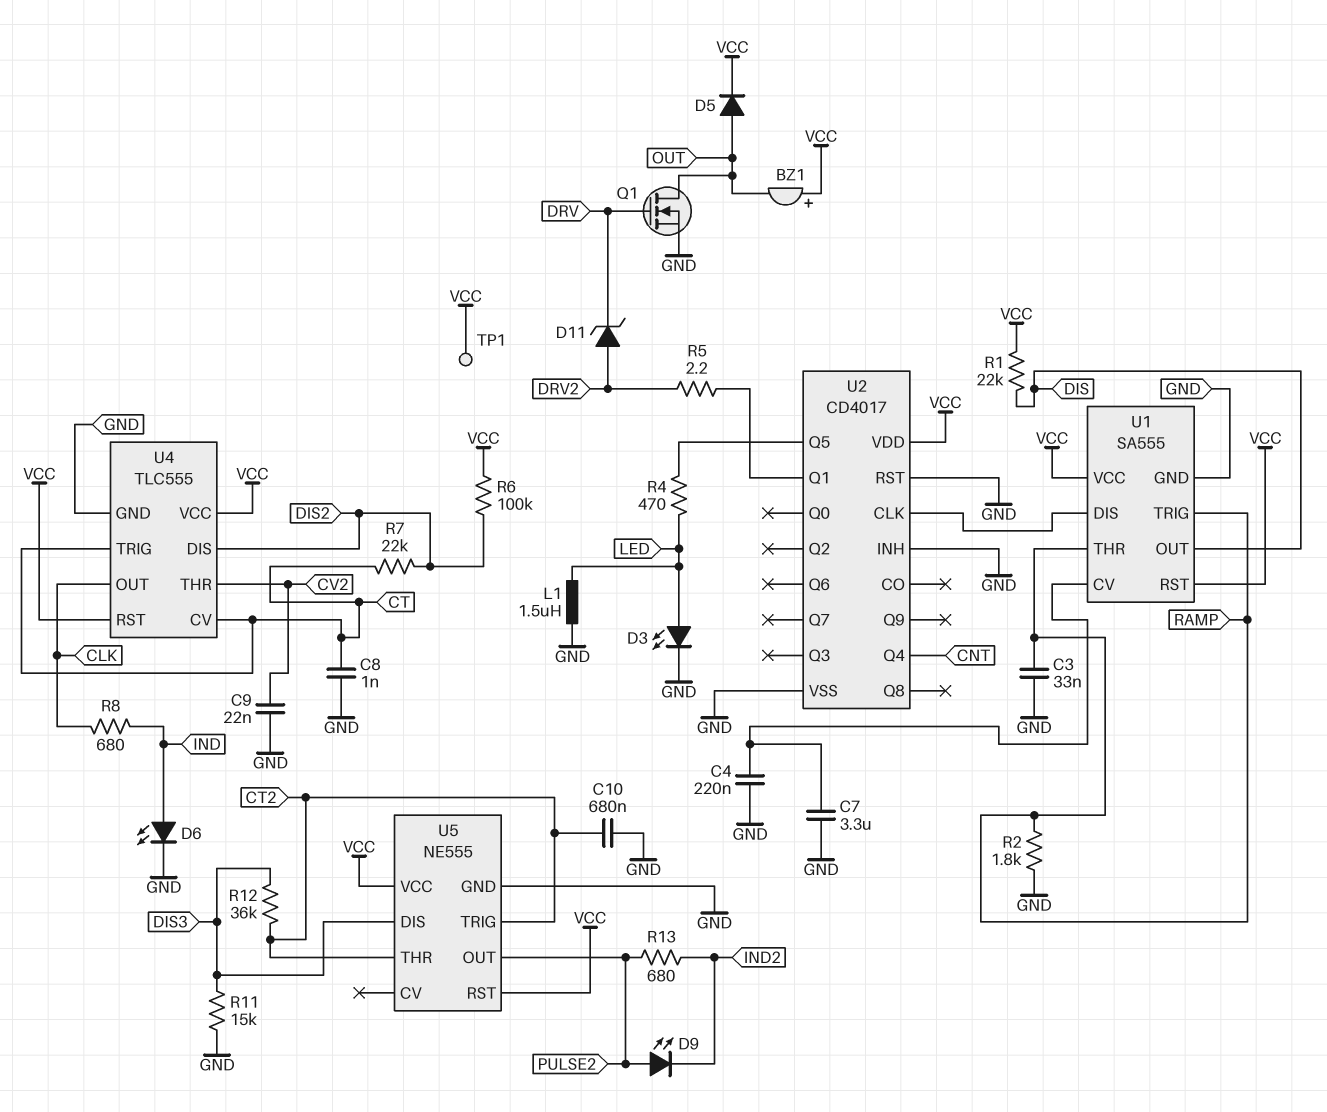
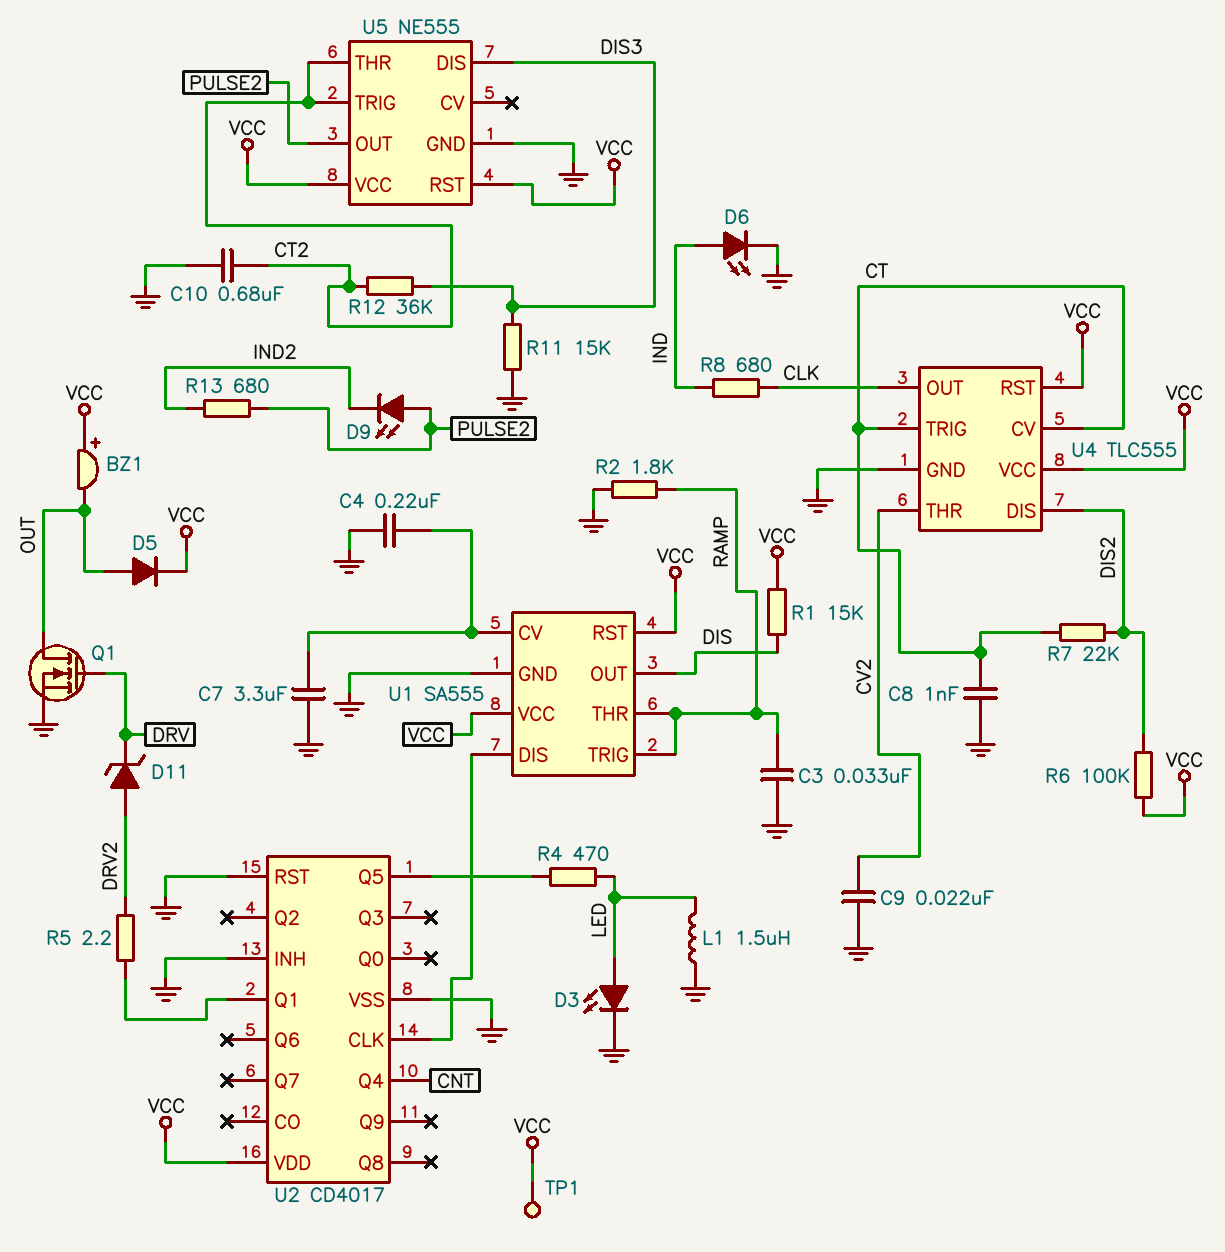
R1: 22k (DIS, VCC) -> 15k (DIS, VCC)

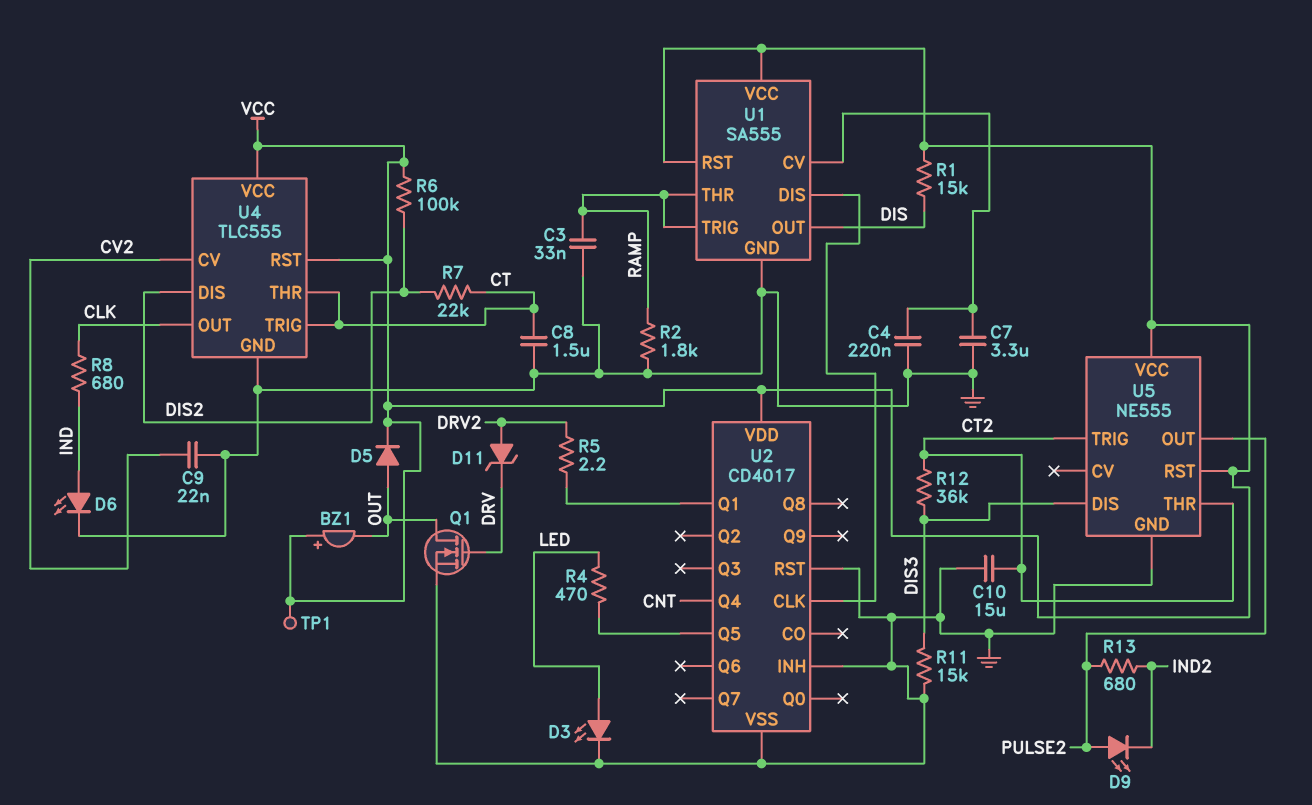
C8: 1nF (CT, GND) -> 1.5uF (CT, GND)
C10: 680nF (CT2, GND) -> 15uF (CT2, GND)
L1: 1.5uH (GND, LED) -> none
U4 pin CV: CT -> CV2
U4 pin THR: CV2 -> CT

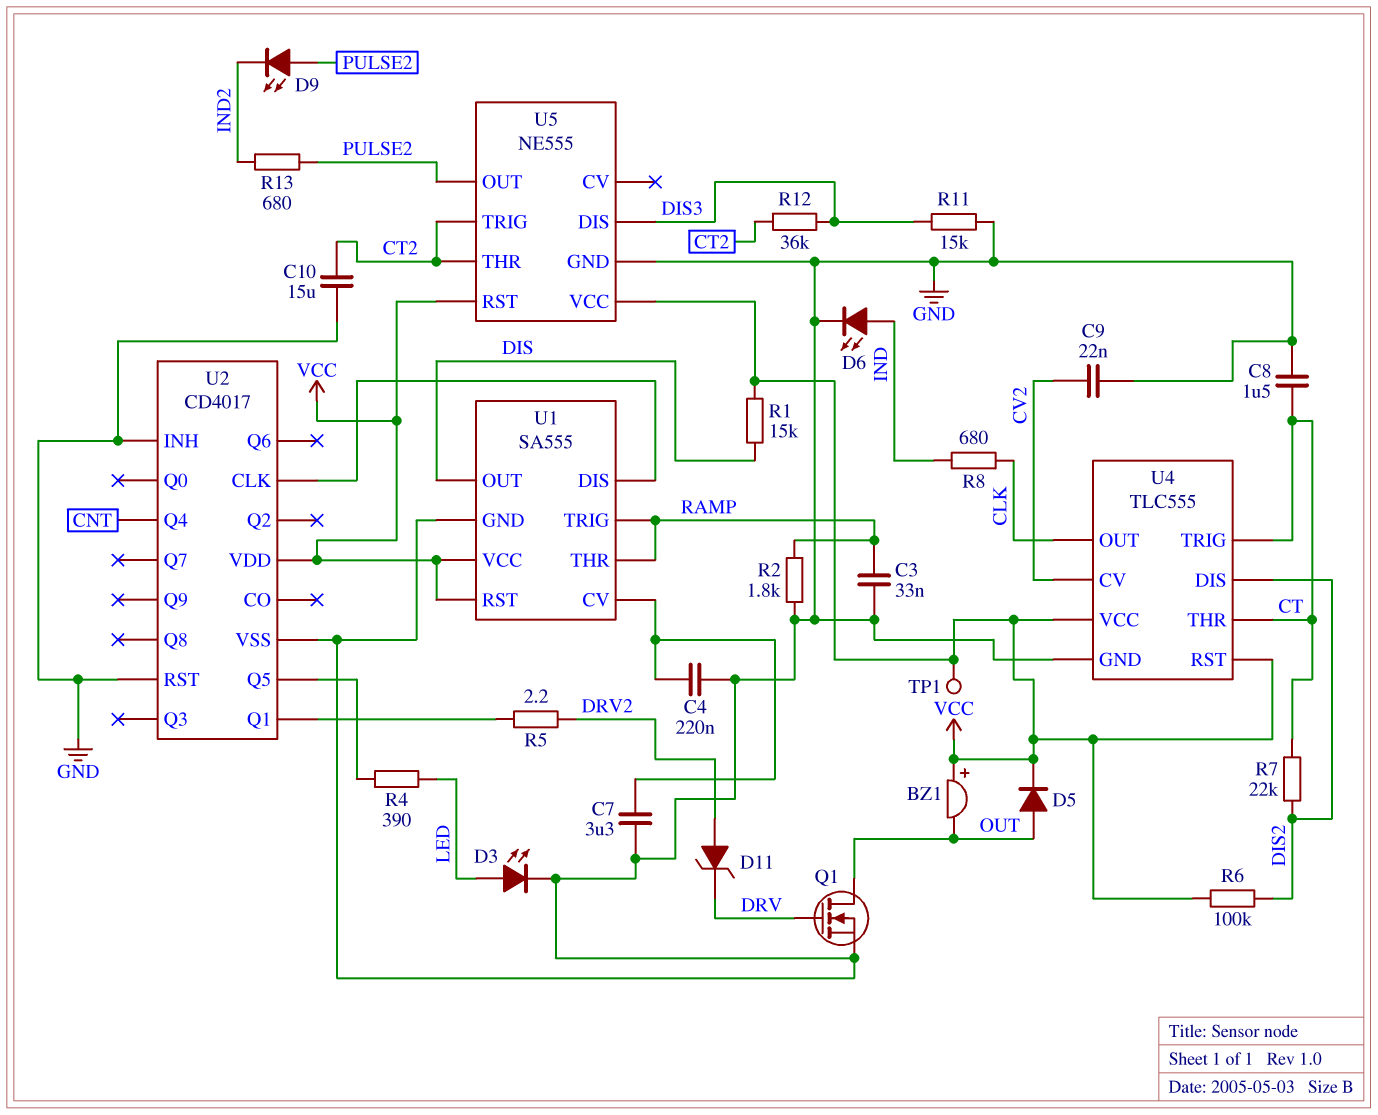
R4: 470 (LED, U2/Q5) -> 390 (LED, U2/Q5)

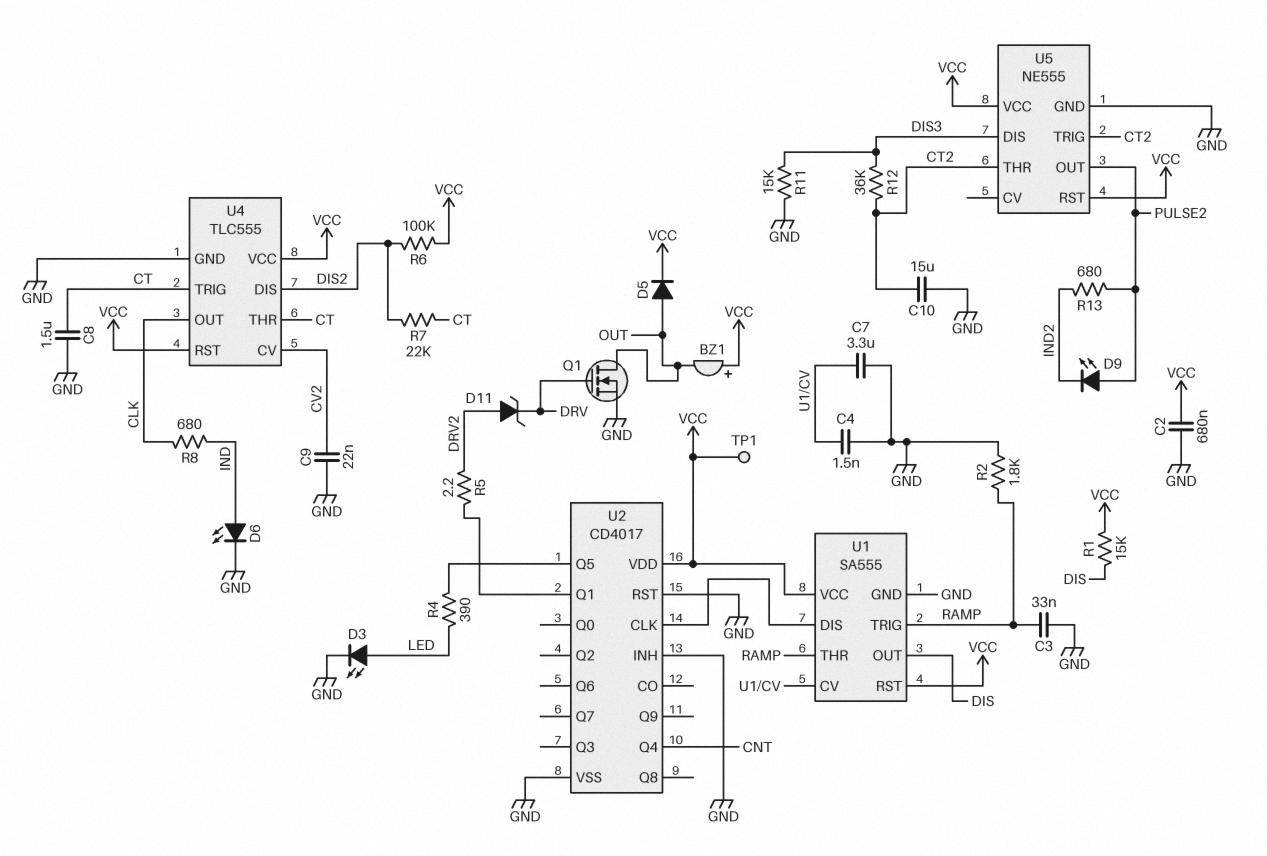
C2: none -> 680nF (GND, VCC)
C4: 220nF (GND, U1/CV) -> 1.5nF (GND, U1/CV)

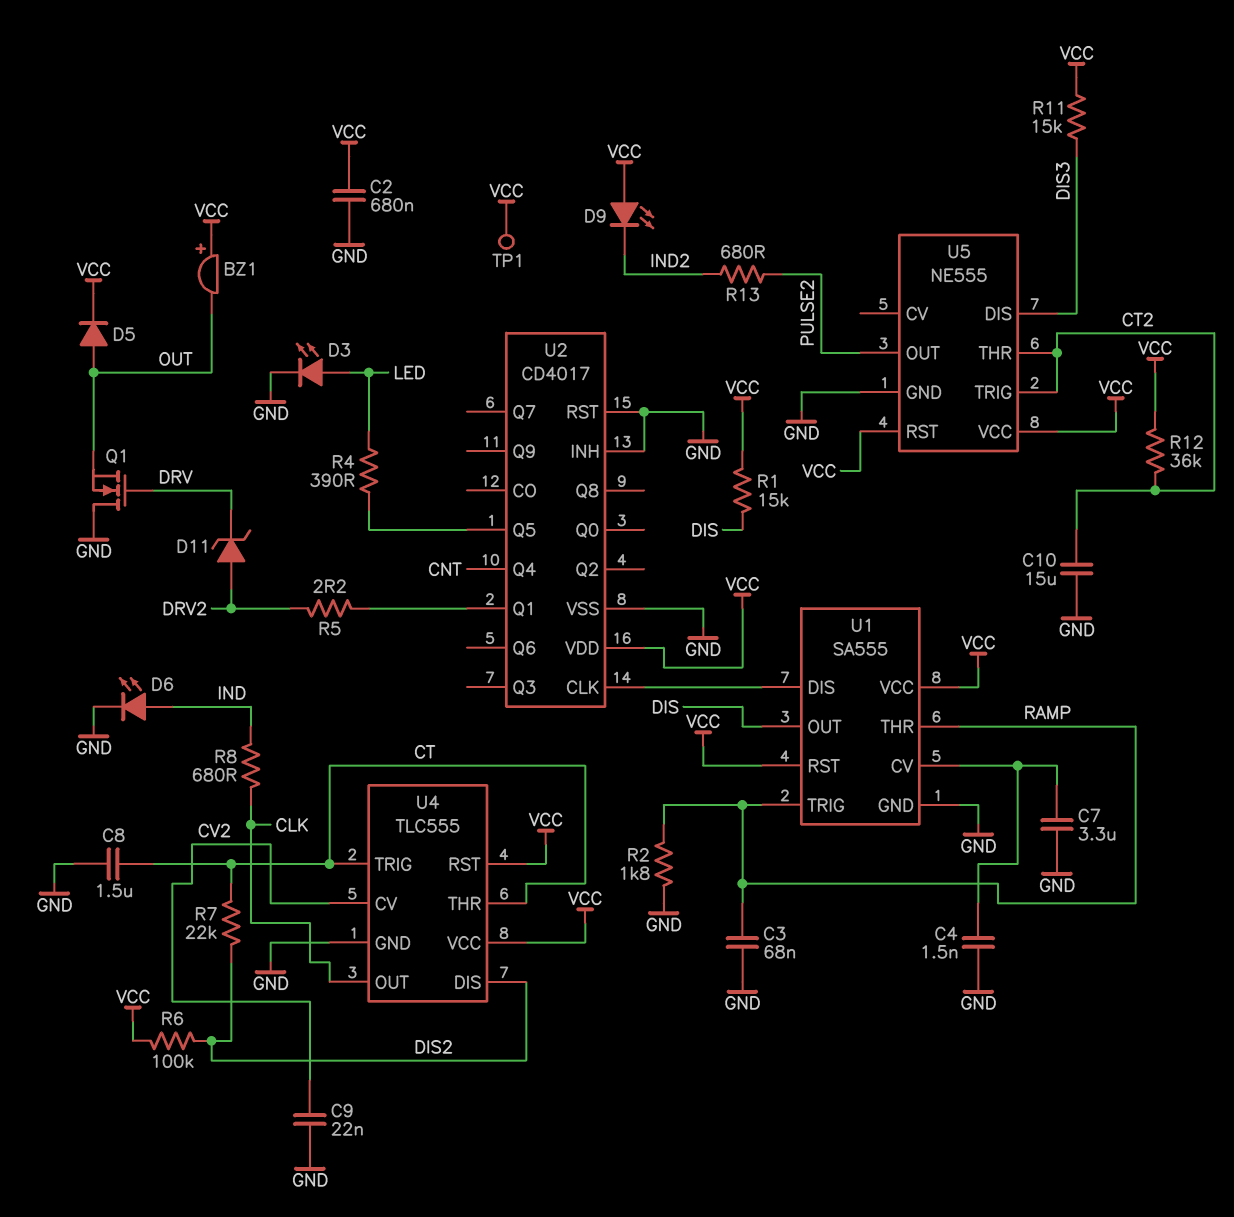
C3: 33nF (GND, RAMP) -> 68nF (GND, RAMP)
D9: LED (A PULSE2, K IND2) -> LED (A VCC, K IND2)
Q1: NMOS (G DRV, D OUT, S GND) -> NMOS (G DRV, D GND, S OUT)
R11: 15k (DIS3, GND) -> 15k (DIS3, VCC)
R12: 36k (CT2, DIS3) -> 36k (CT2, VCC)

